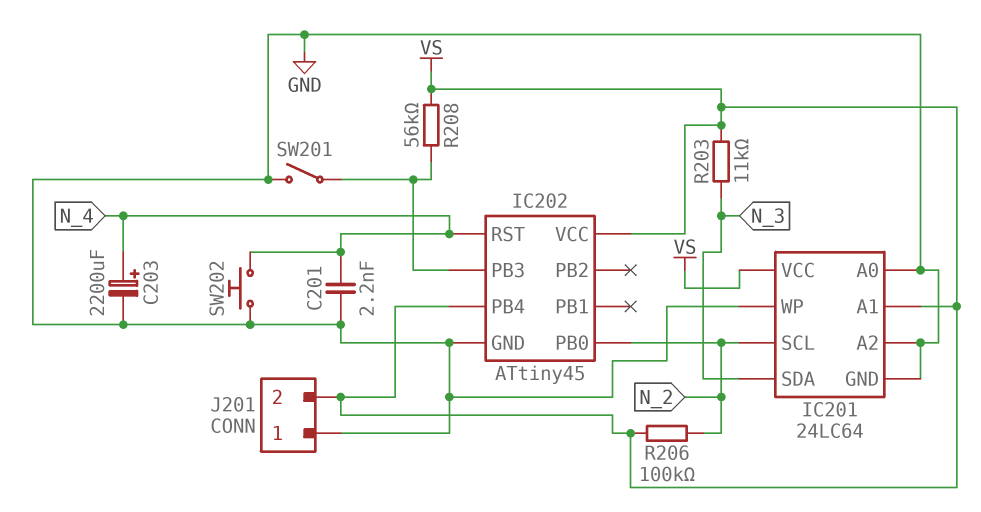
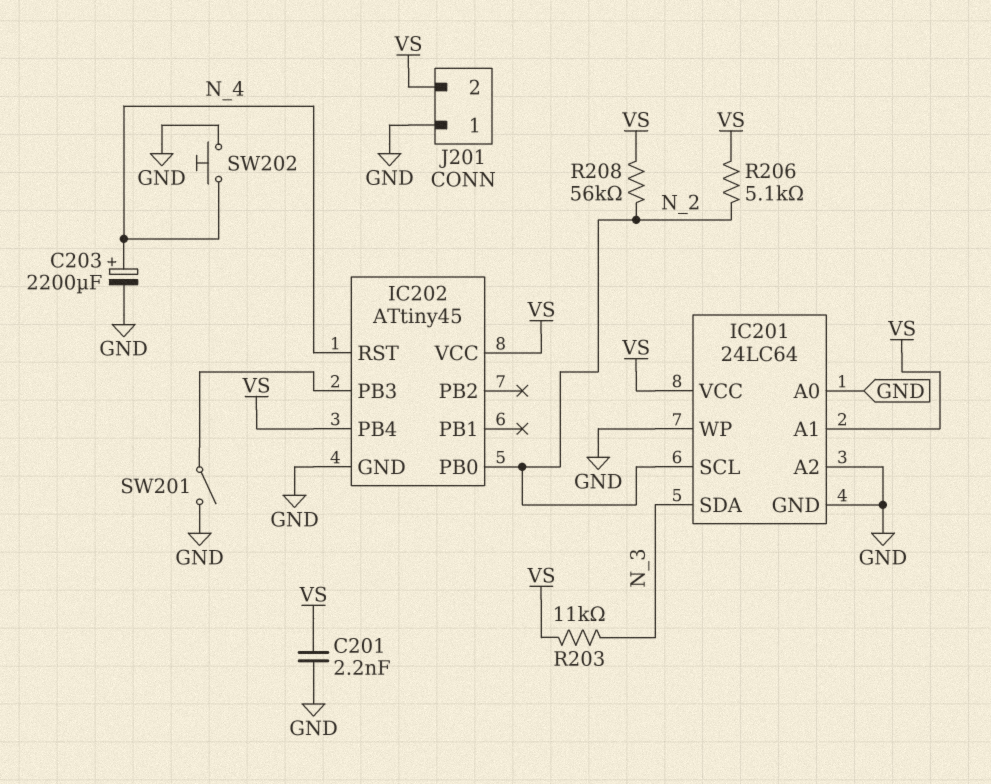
C201: 2.2nF (GND, N_4) -> 2.2nF (GND, VS)
R206: 100k (N_2, VS) -> 5.1k (N_2, VS)
R208: 56k (IC202/PB3, VS) -> 56k (N_2, VS)

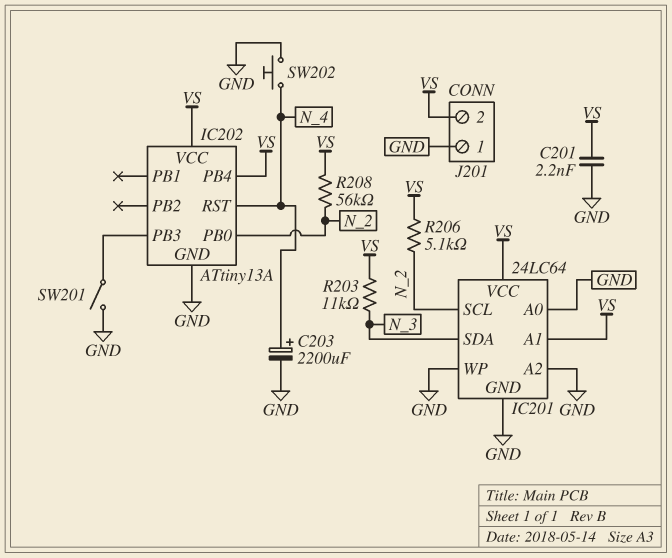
IC202: ATtiny45 -> ATtiny13A

